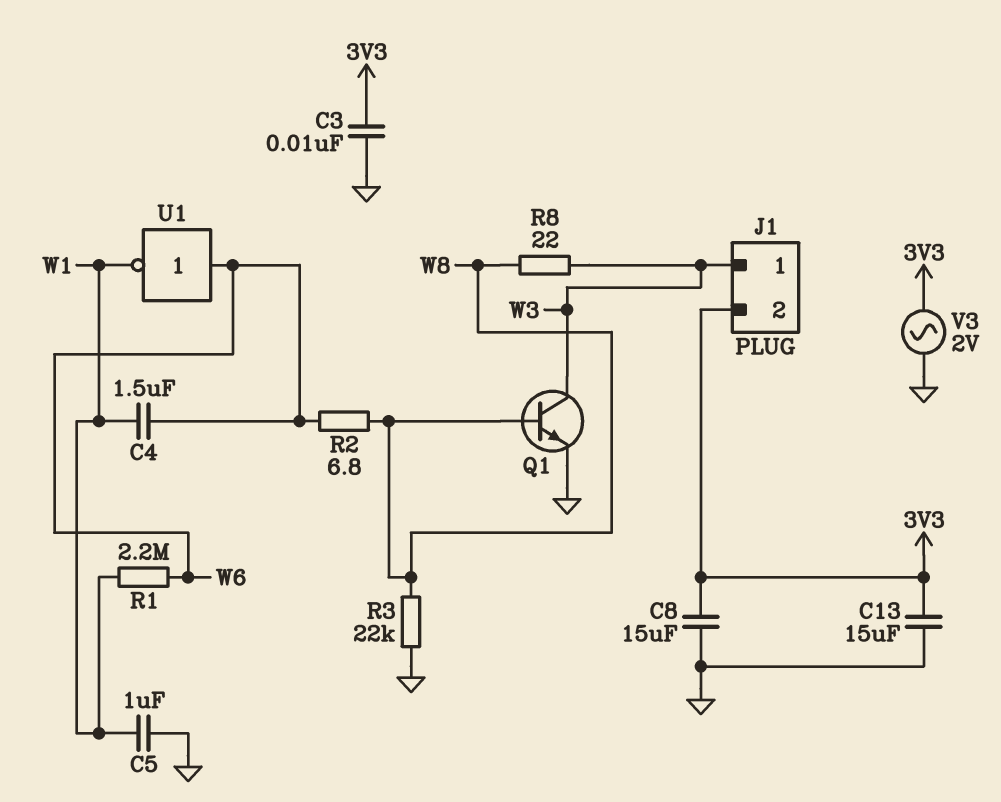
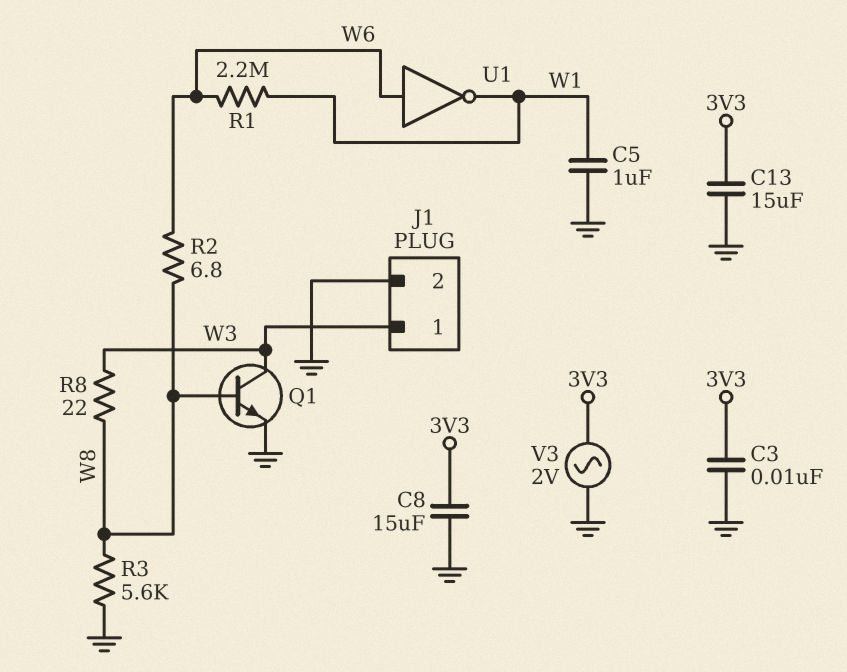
C4: 1.5uF (W1, W6) -> none
J1 pin 2: 3V3 -> GND
R3: 22k (GND, W8) -> 5.6k (GND, W8)

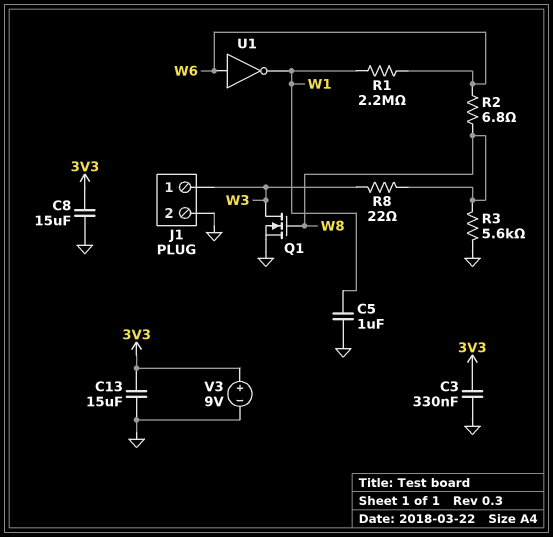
C3: 10nF (3V3, GND) -> 330nF (3V3, GND)
Q1: NPN (B W8, C W3, E GND) -> NMOS (G W8, D W3, S GND)
V3: AC 2V (3V3, GND) -> 9V (plus 3V3, minus GND)

